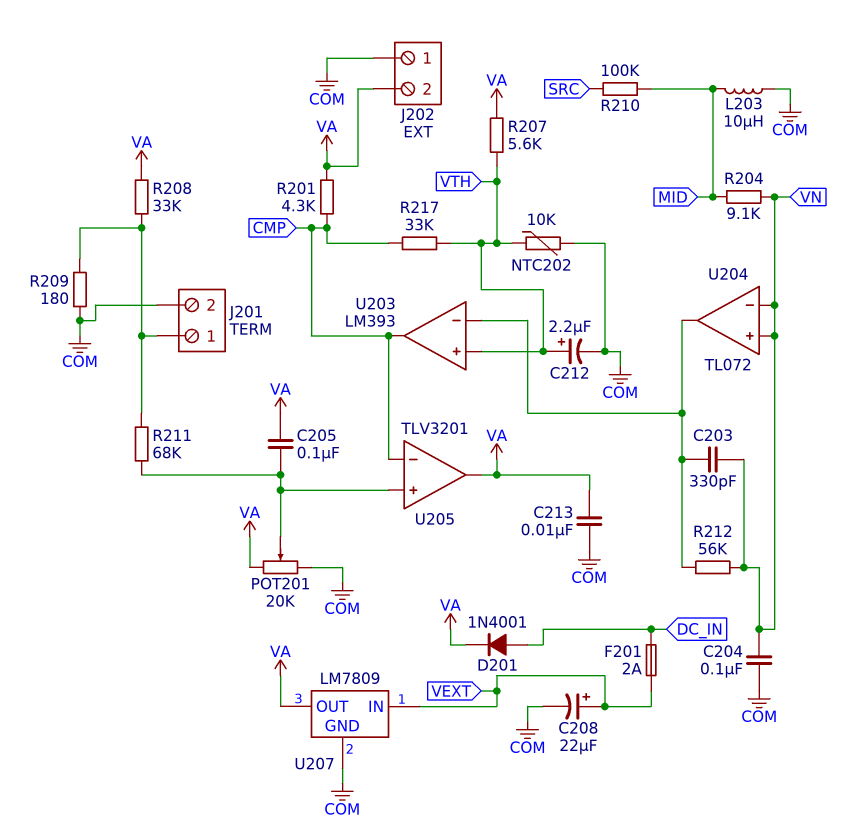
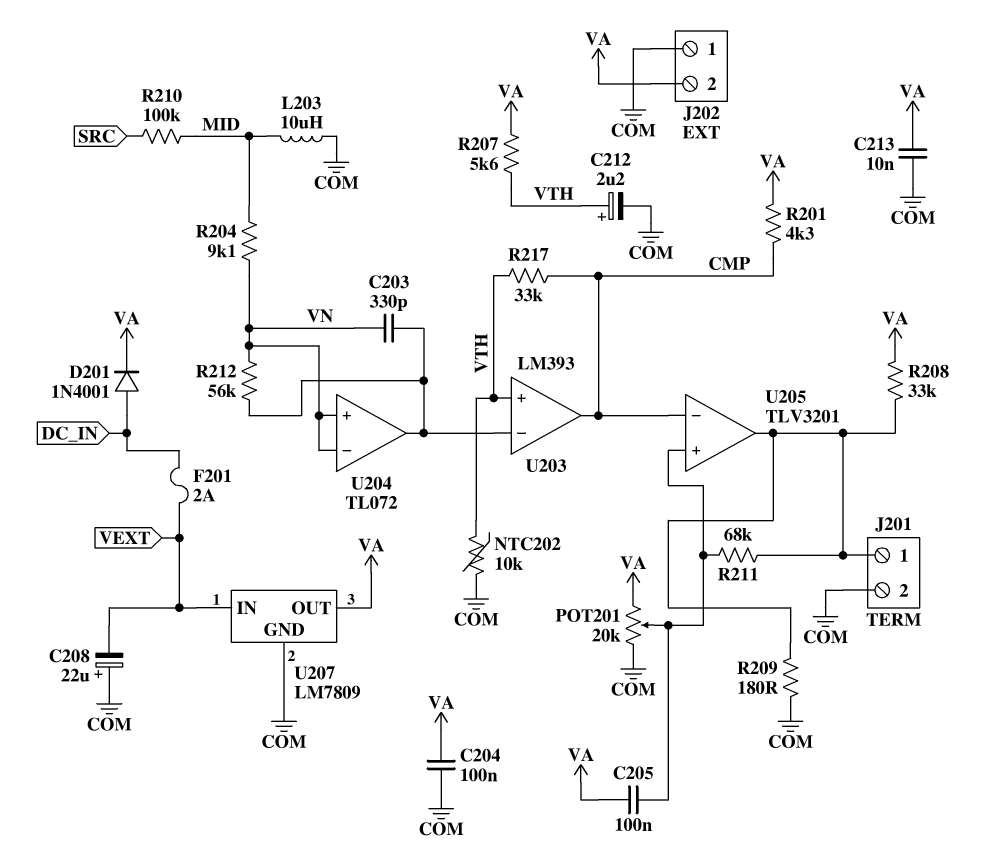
C204: 100nF (COM, VN) -> 100nF (COM, VA)
C208: 22uF (plus VEXT, minus COM) -> 22uF (plus COM, minus VEXT)
U205 pin out: VA -> J201/1

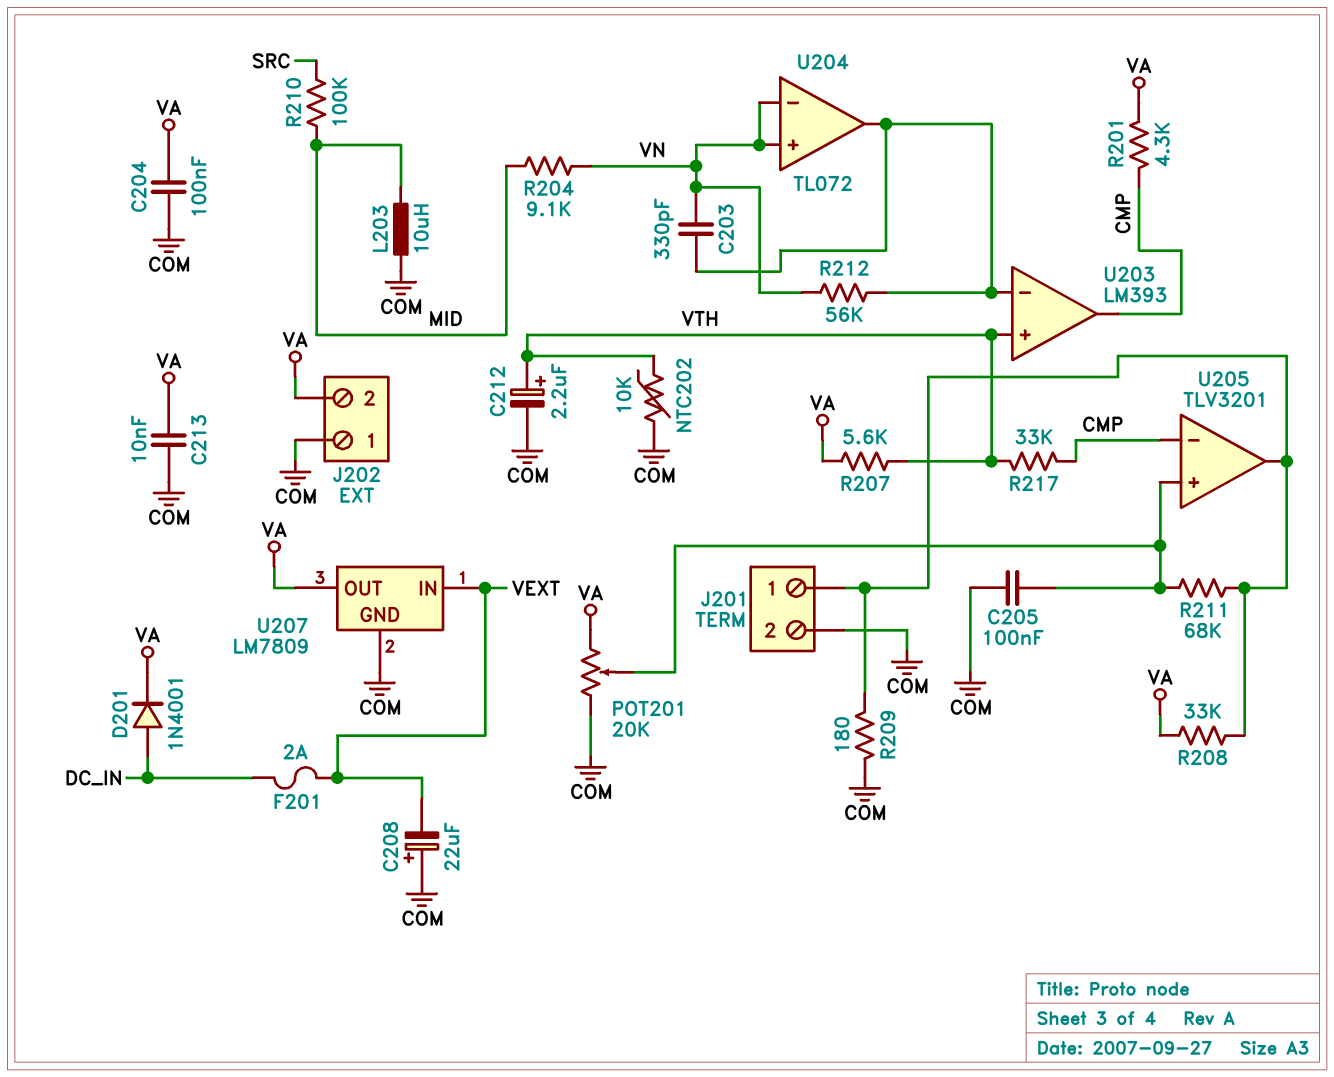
C205: 100nF (U205/in+, VA) -> 100nF (COM, U205/in+)

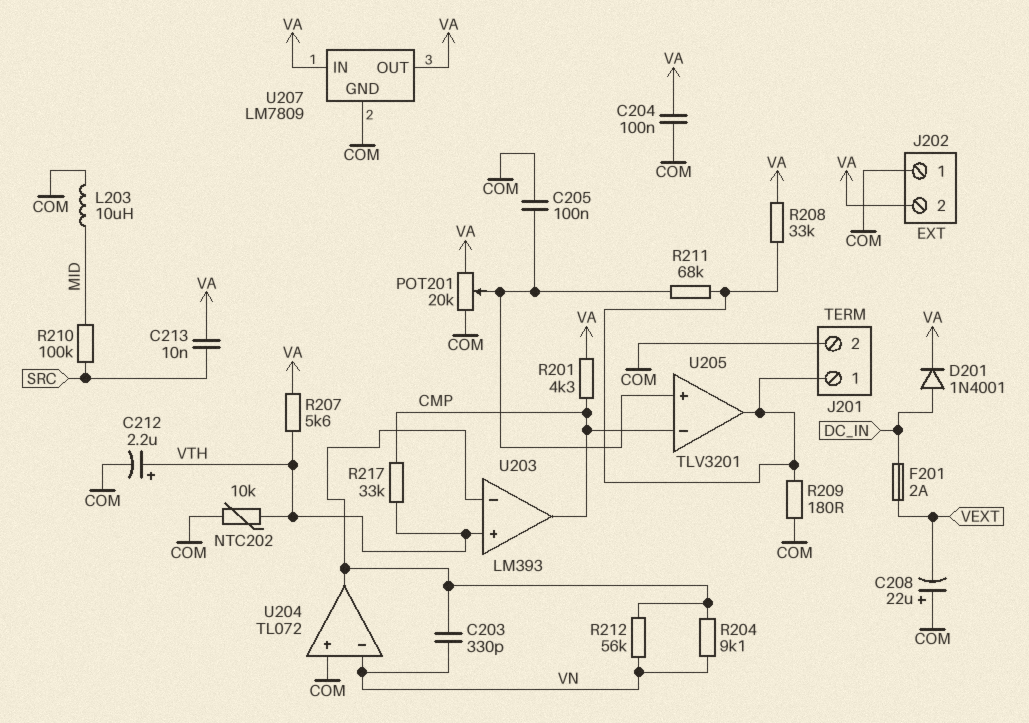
C213: 10nF (COM, VA) -> 10nF (SRC, VA)
R204: 9.1k (MID, VN) -> 9.1k (U203/in-, VN)
U204 pin in+: VN -> COM
U207 pin IN: VEXT -> VA

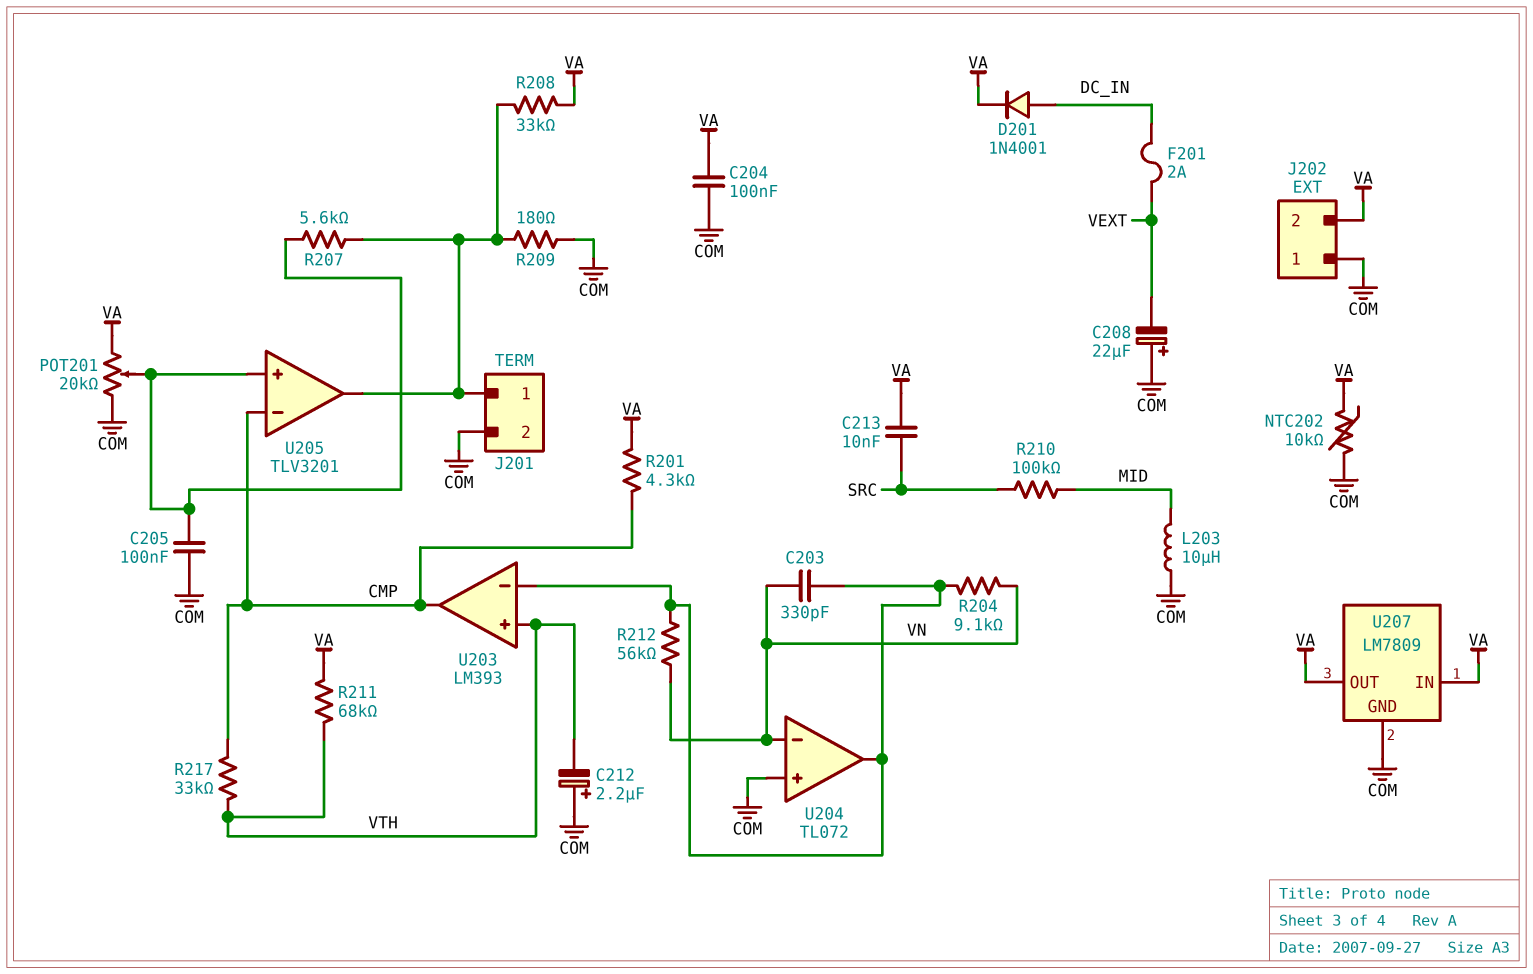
C212: 2.2uF (plus VTH, minus COM) -> 2.2uF (plus COM, minus VTH)
NTC202: 10k (COM, VTH) -> 10k (COM, VA)
R207: 5.6k (VA, VTH) -> 5.6k (J201/1, U205/in+)
R211: 68k (J201/1, U205/in+) -> 68k (VA, VTH)

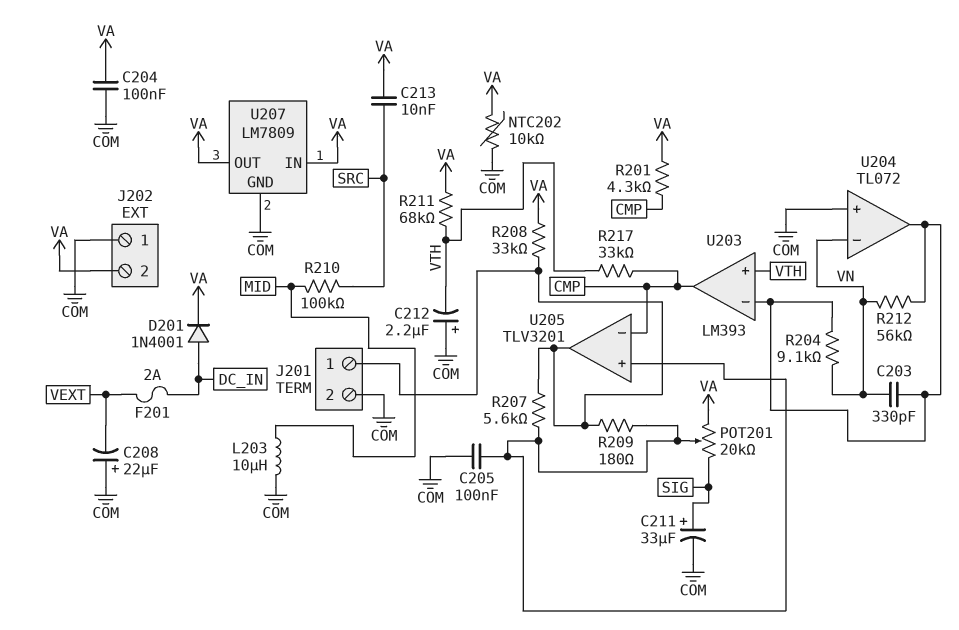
C211: none -> 33uF (plus SIG, minus COM)
POT201: 20k (COM, VA, wiper U205/in+) -> 20k (SIG, VA, wiper U205/in+)
R209: 180 (COM, J201/1) -> 180 (J201/1, U205/in+)

